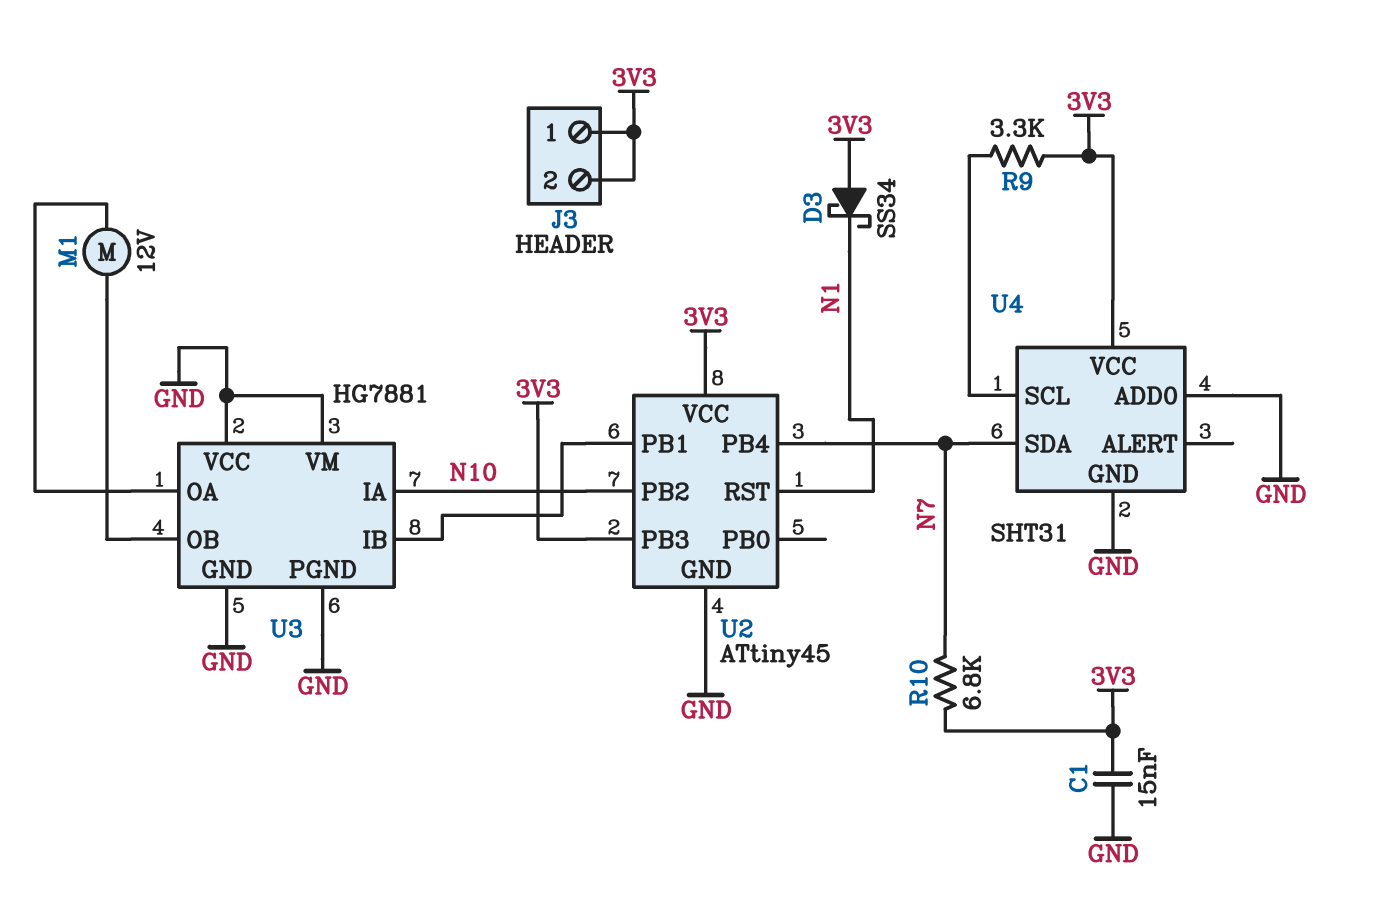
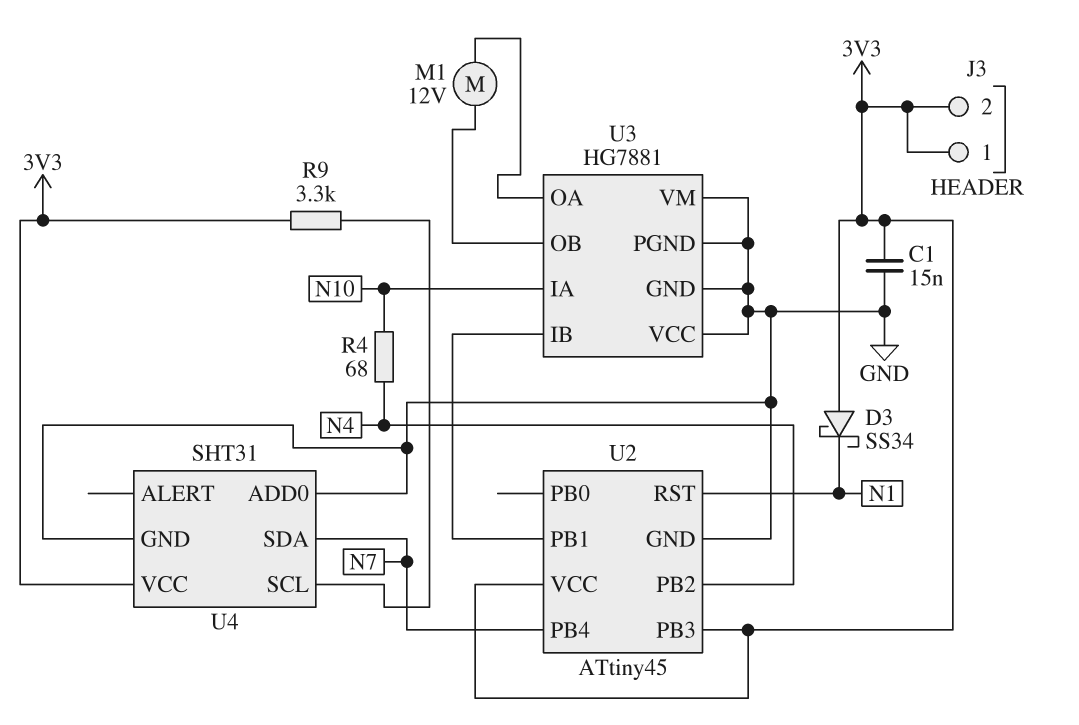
R4: none -> 68 (N4, N10)
R10: 6.8k (3V3, N7) -> none
U2 pin PB2: N10 -> N4

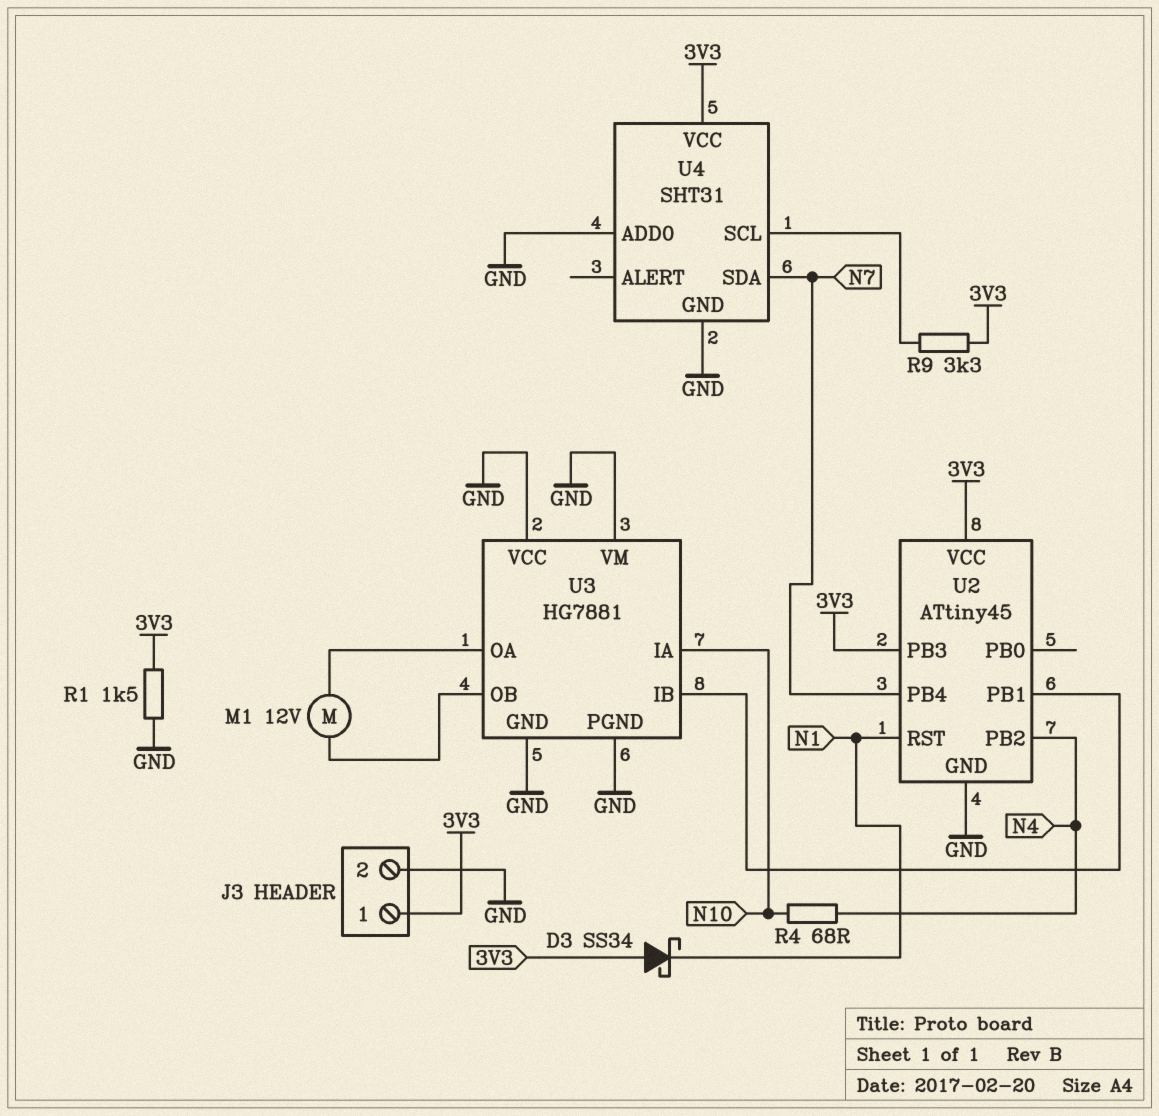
C1: 15nF (3V3, GND) -> none
J3 pin 2: 3V3 -> GND
R1: none -> 1.5k (3V3, GND)

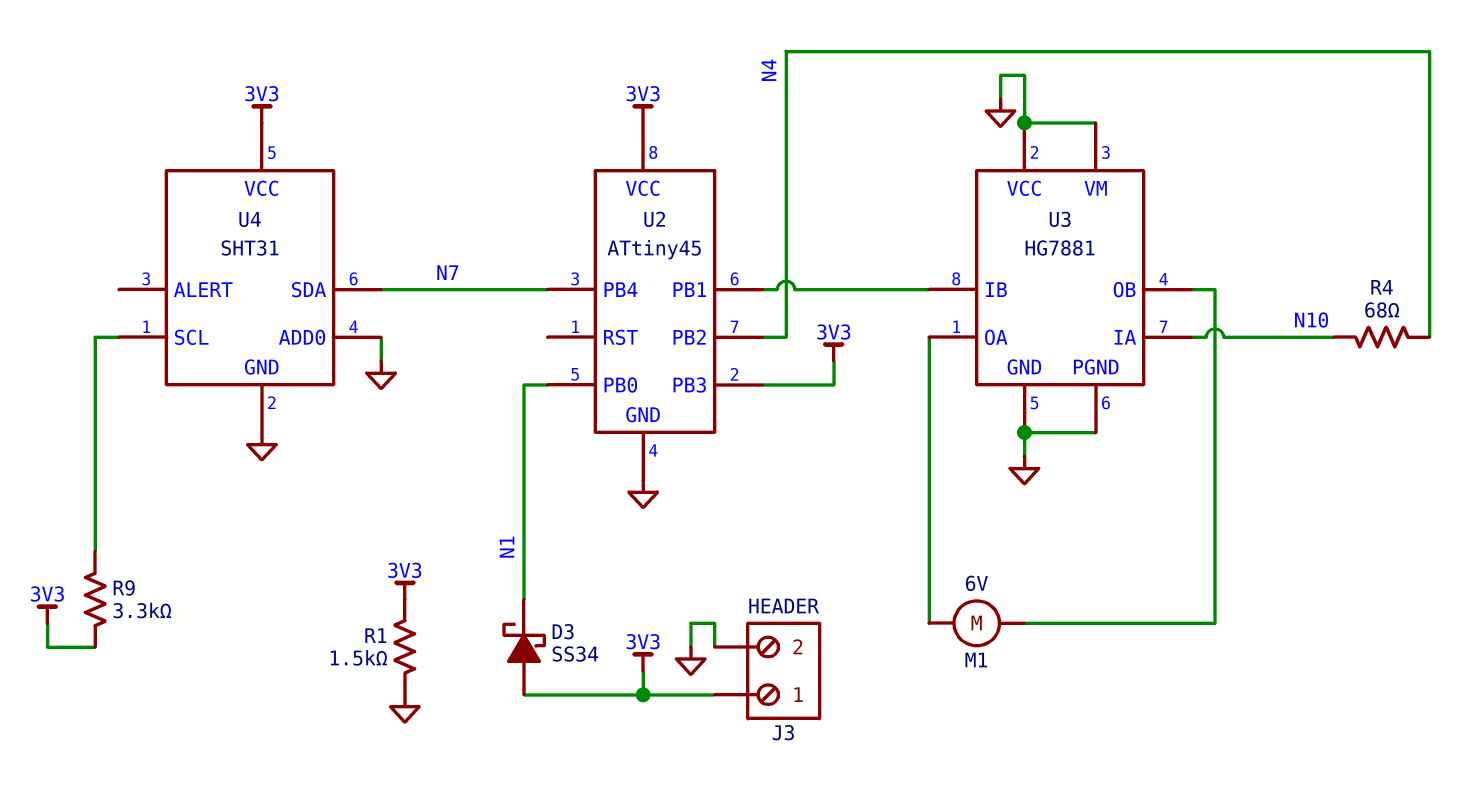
M1: motor 12V (U3/OA, U3/OB) -> motor 6V (U3/OA, U3/OB)
U2 pin PB0: none -> N1
U2 pin RST: N1 -> none

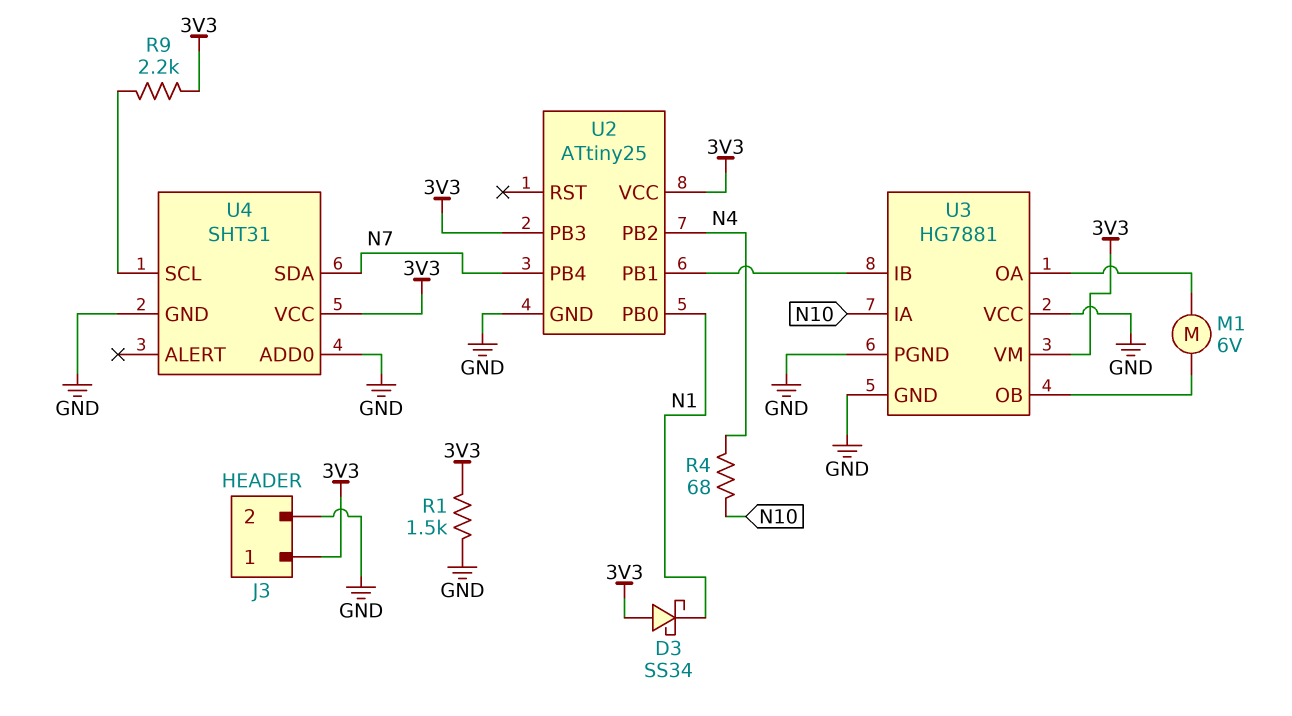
R9: 3.3k (3V3, U4/SCL) -> 2.2k (3V3, U4/SCL)
U2: ATtiny45 -> ATtiny25
U3 pin VM: GND -> 3V3

